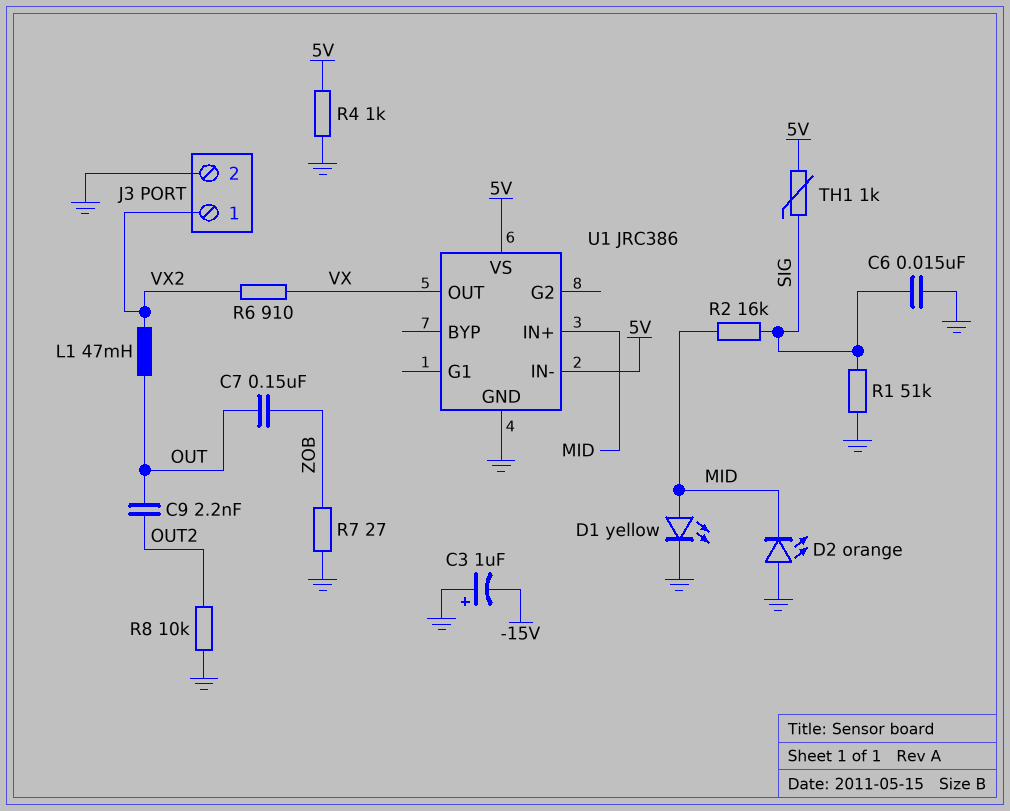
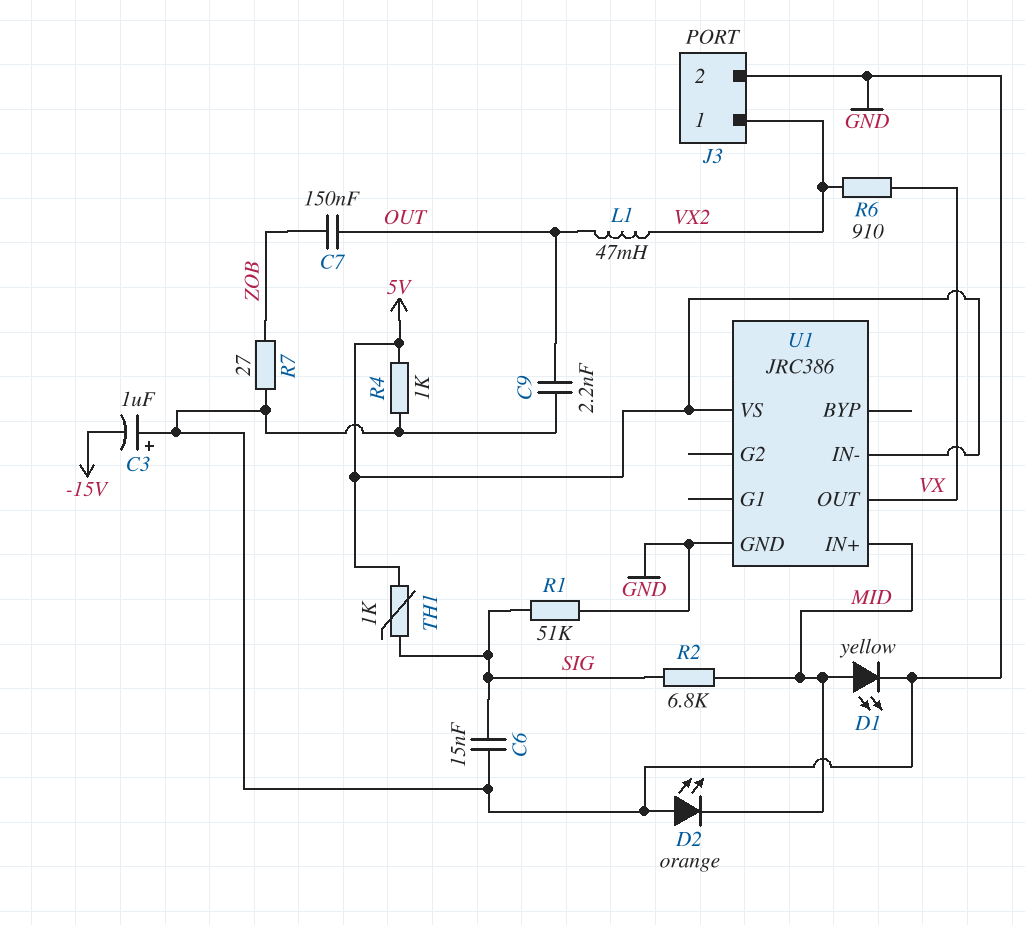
C9: 2.2nF (OUT, OUT2) -> 2.2nF (GND, OUT)
R2: 16k (MID, SIG) -> 6.8k (MID, SIG)
R8: 10k (GND, OUT2) -> none

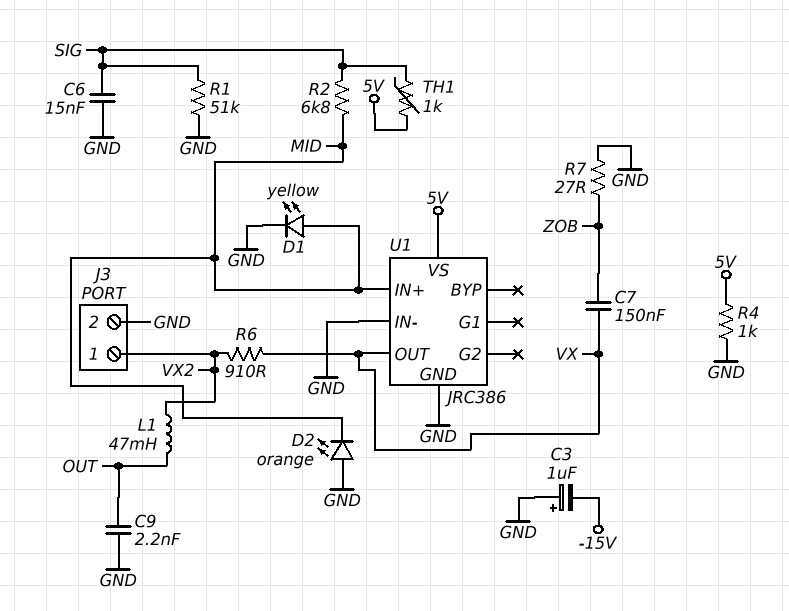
C7: 150nF (OUT, ZOB) -> 150nF (VX, ZOB)
U1 pin IN-: 5V -> GND

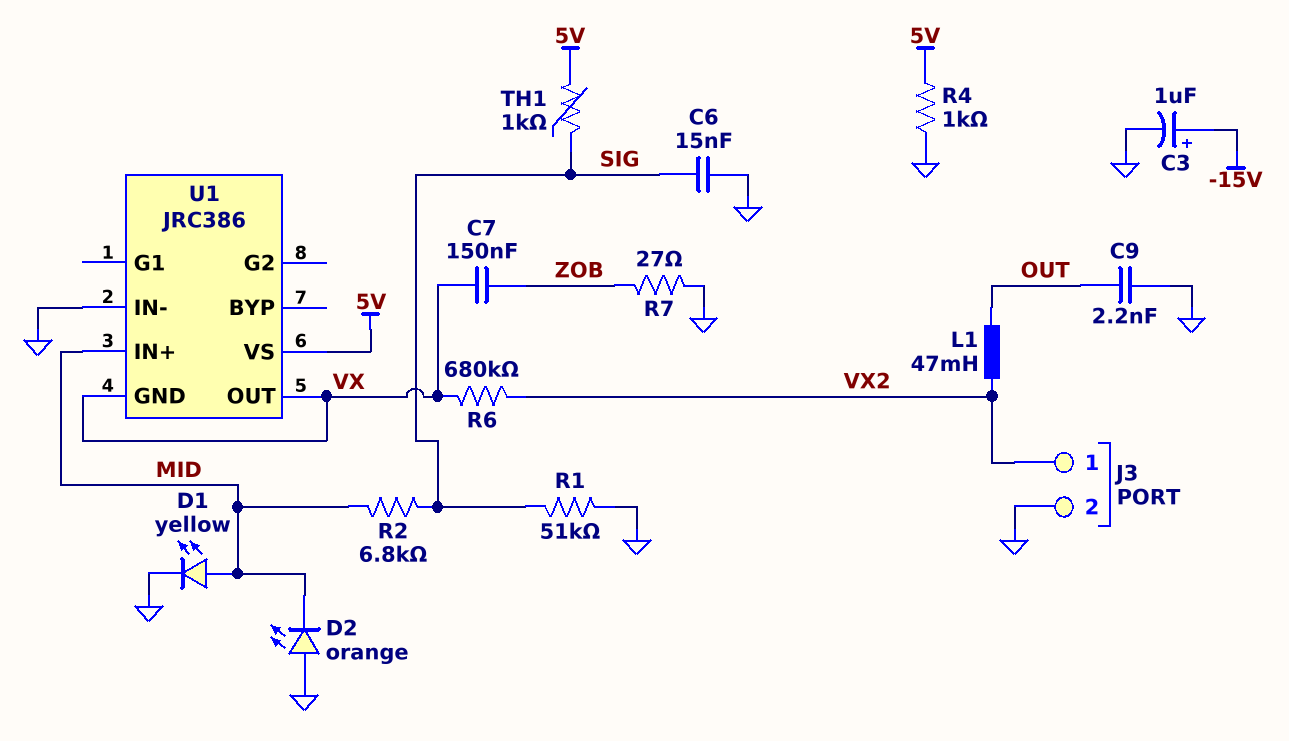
C3: 1uF (plus GND, minus -15V) -> 1uF (plus -15V, minus GND)
R6: 910 (VX, VX2) -> 680k (VX, VX2)
U1 pin GND: GND -> VX

